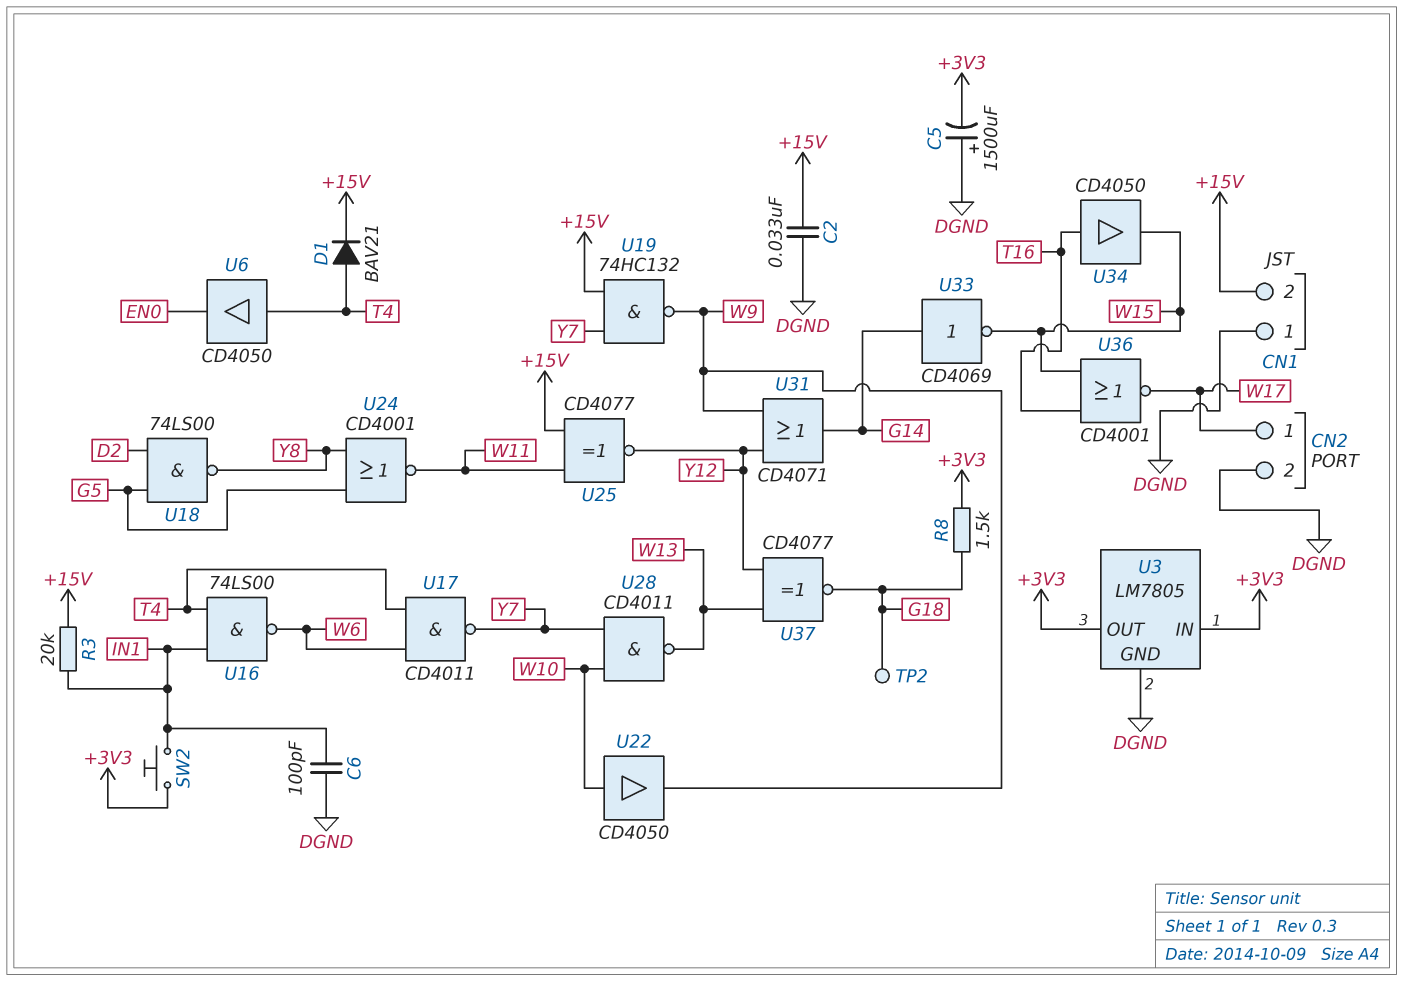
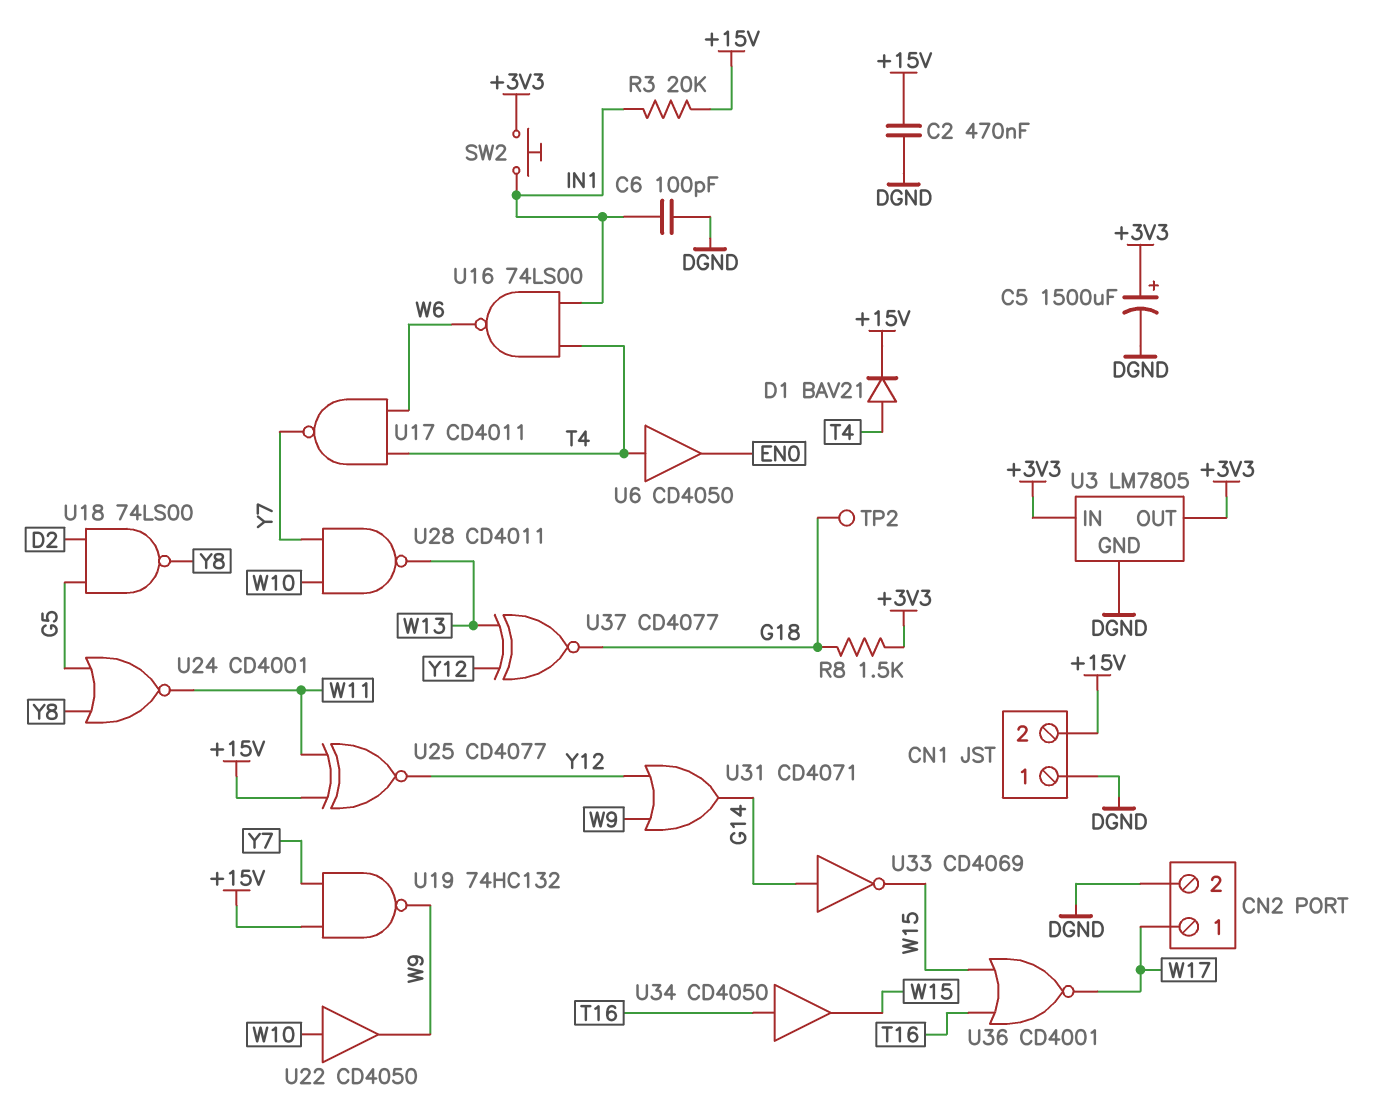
C2: 33nF (+15V, DGND) -> 470nF (+15V, DGND)
C5: 1500uF (plus DGND, minus +3V3) -> 1500uF (plus +3V3, minus DGND)

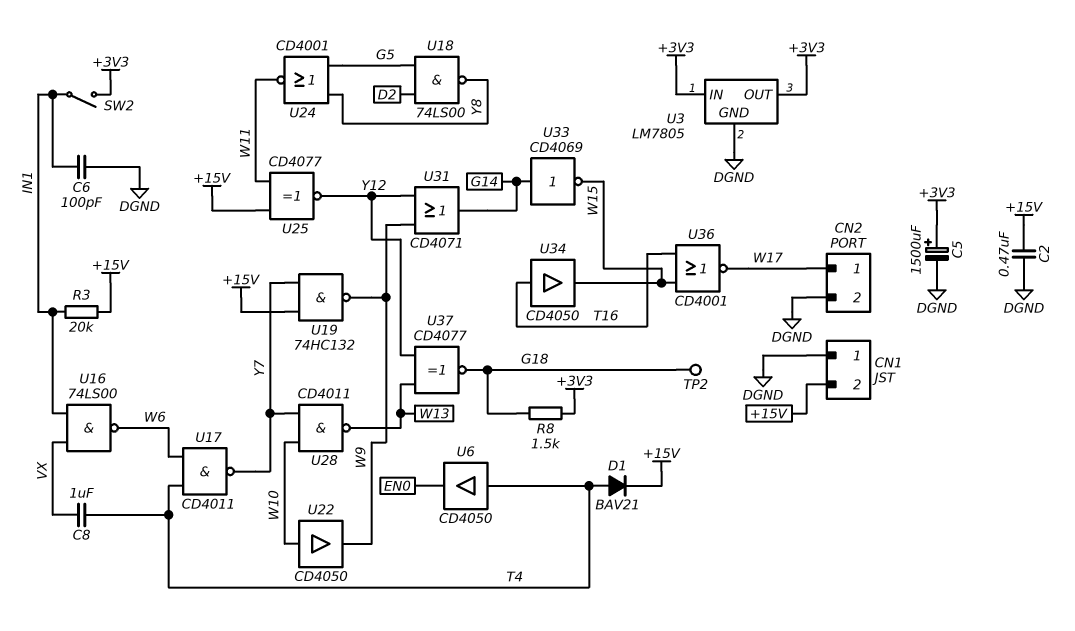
C8: none -> 1uF (T4, VX)
SW2: button (+3V3, IN1) -> switch (+3V3, IN1)
U16: NAND 74LS00 (in IN1, in T4, out W6) -> NAND 74LS00 (in IN1, in VX, out W6)

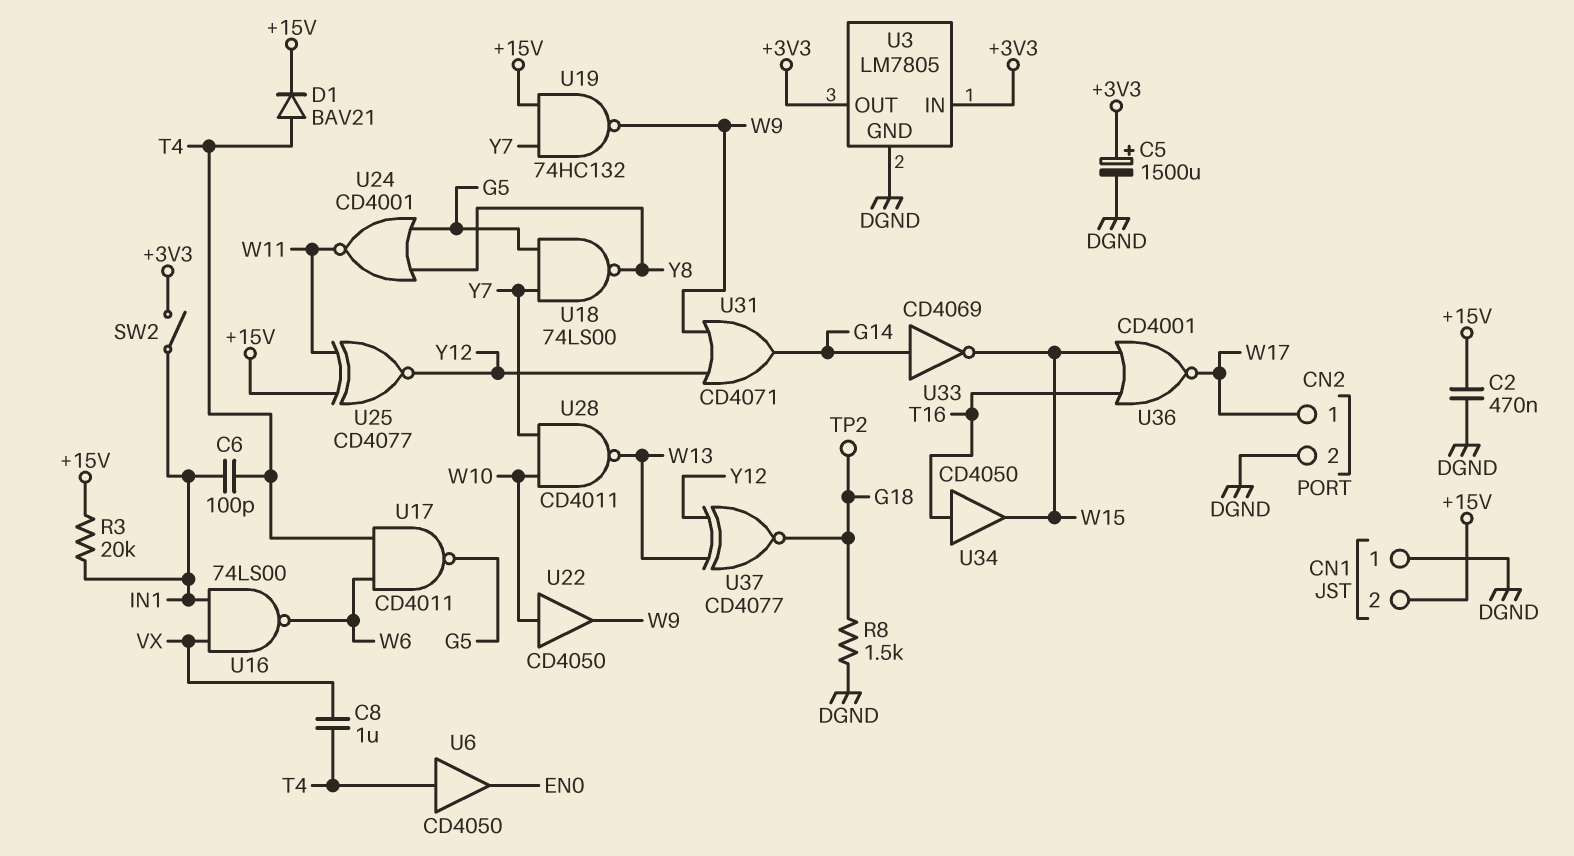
C6: 100pF (DGND, IN1) -> 100pF (IN1, T4)
R8: 1.5k (+3V3, G18) -> 1.5k (DGND, G18)
U17: NAND CD4011 (in T4, in W6, out Y7) -> NAND CD4011 (in T4, in W6, out G5)
U18: NAND 74LS00 (in D2, in G5, out Y8) -> NAND 74LS00 (in G5, in Y7, out Y8)

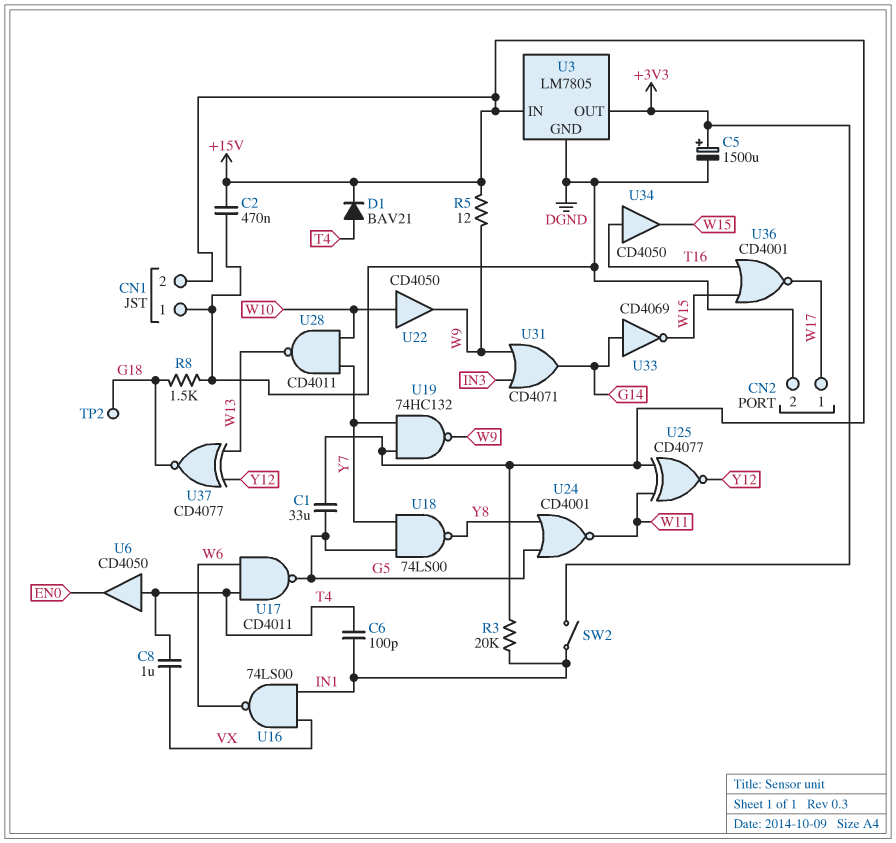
C1: none -> 33uF (+15V, G5)
R5: none -> 12 (+15V, W9)
U3 pin IN: +3V3 -> +15V
U31: OR CD4071 (in W9, in Y12, out G14) -> OR CD4071 (in IN3, in W9, out G14)

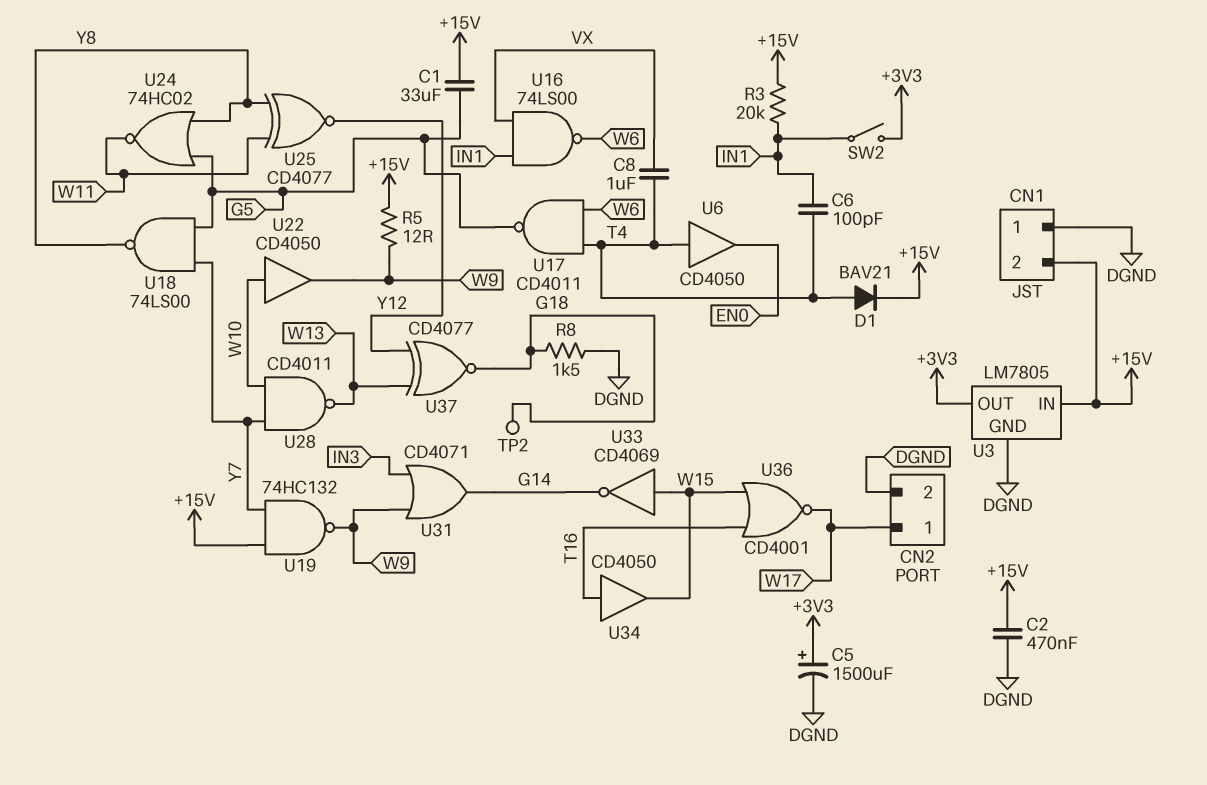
U24: NOR CD4001 (in G5, in Y8, out W11) -> NOR 74HC02 (in G5, in Y8, out W11)
U25: XNOR CD4077 (in +15V, in W11, out Y12) -> XNOR CD4077 (in W11, in Y8, out Y12)
U33: NOT CD4069 (in G14, out W15) -> NOT CD4069 (in W15, out G14)

